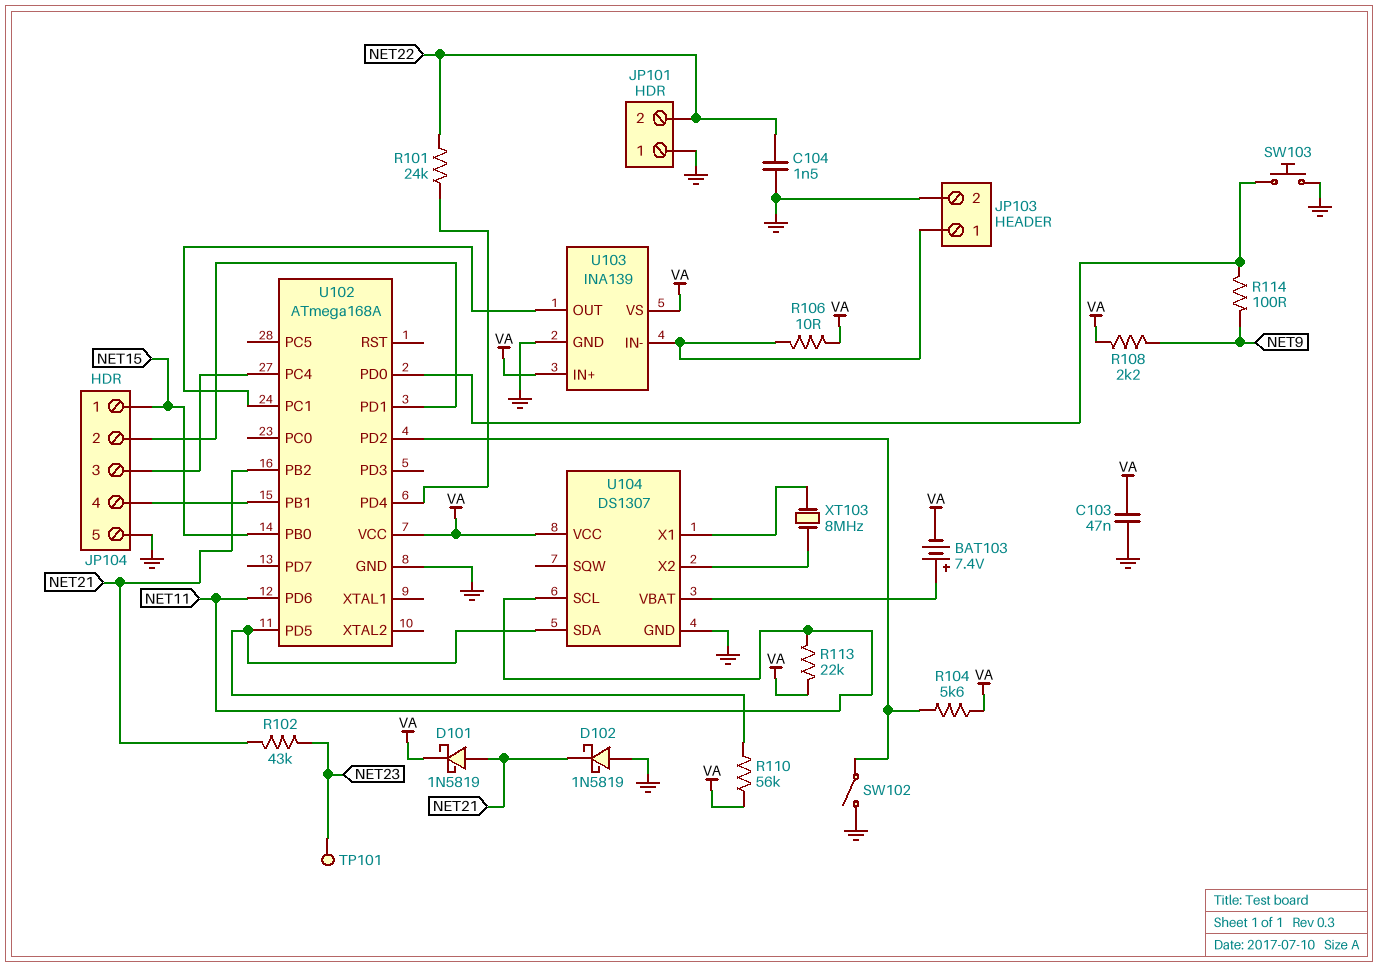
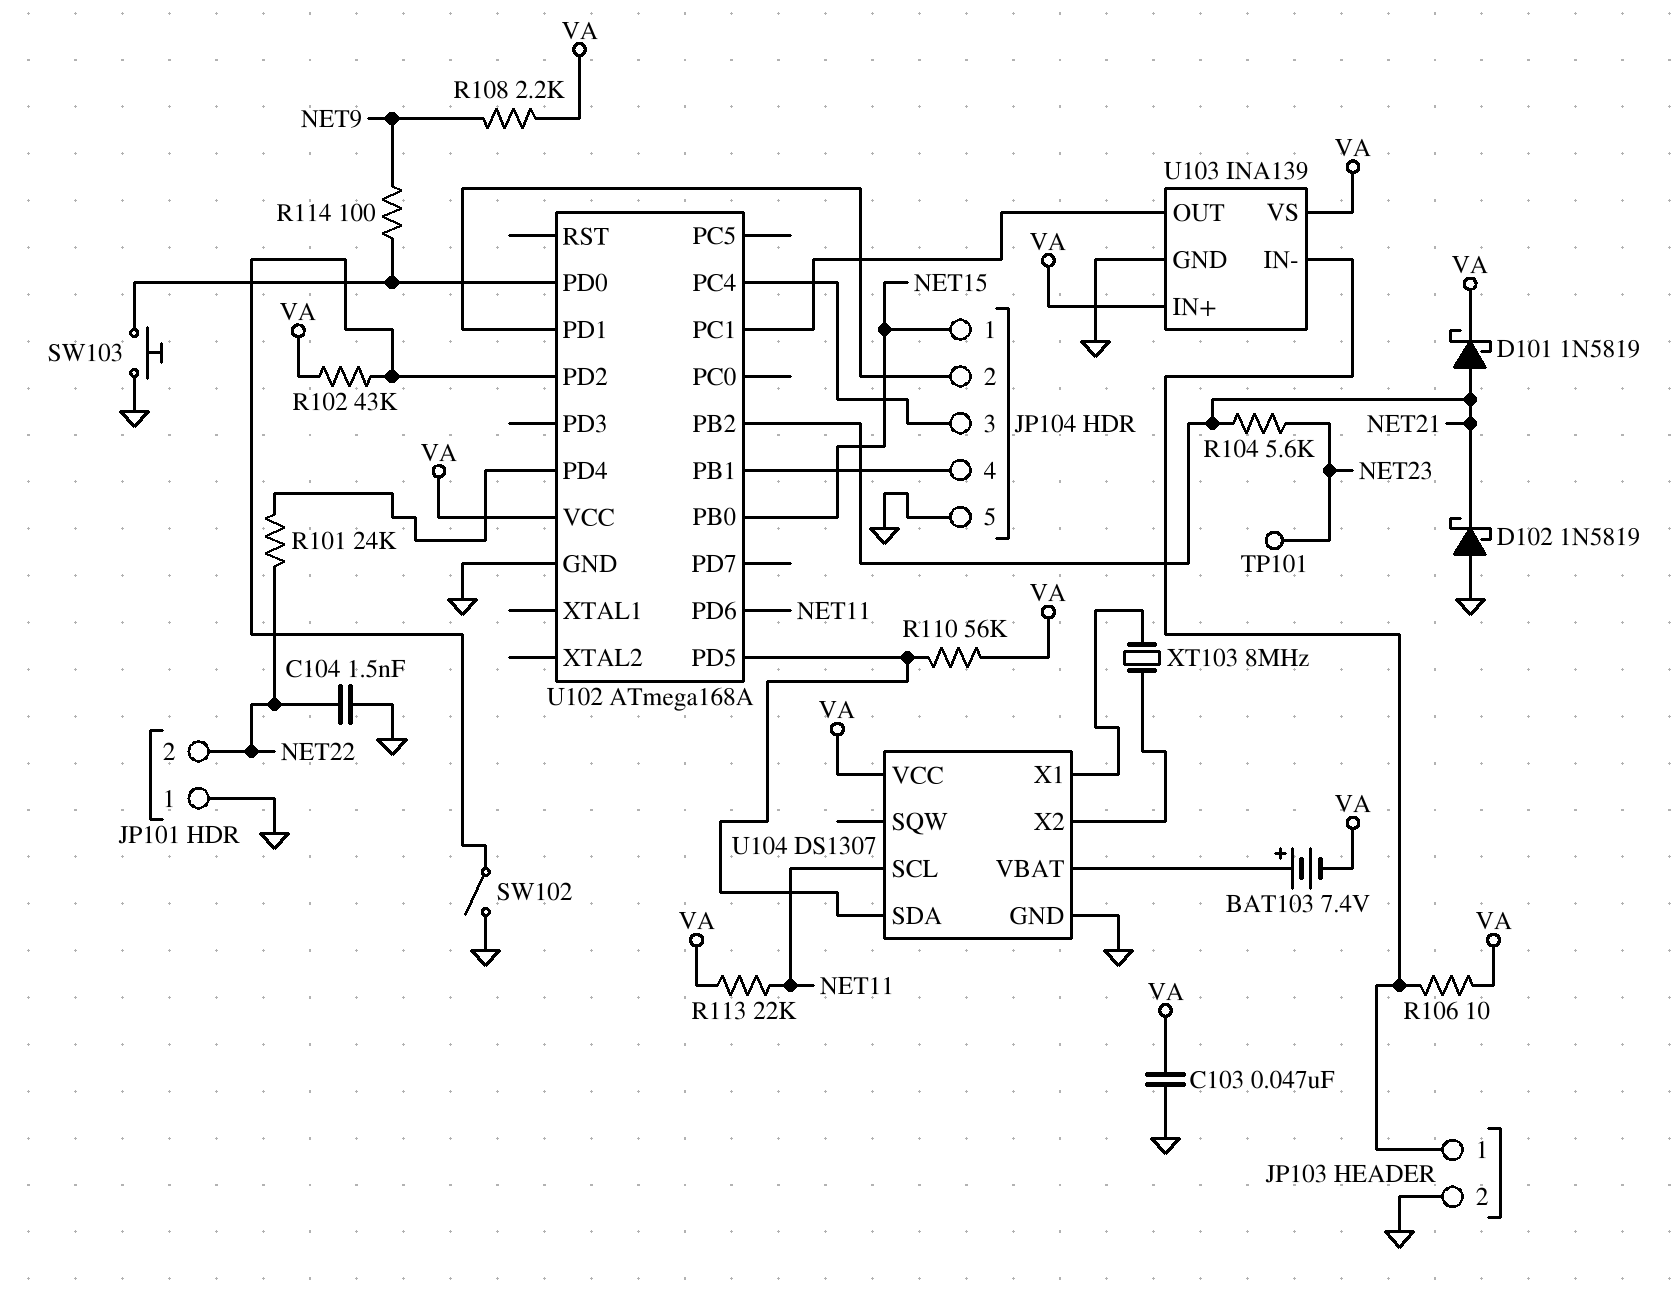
R102: 43k (NET21, NET23) -> 43k (U102/PD2, VA)
R104: 5.6k (U102/PD2, VA) -> 5.6k (NET21, NET23)

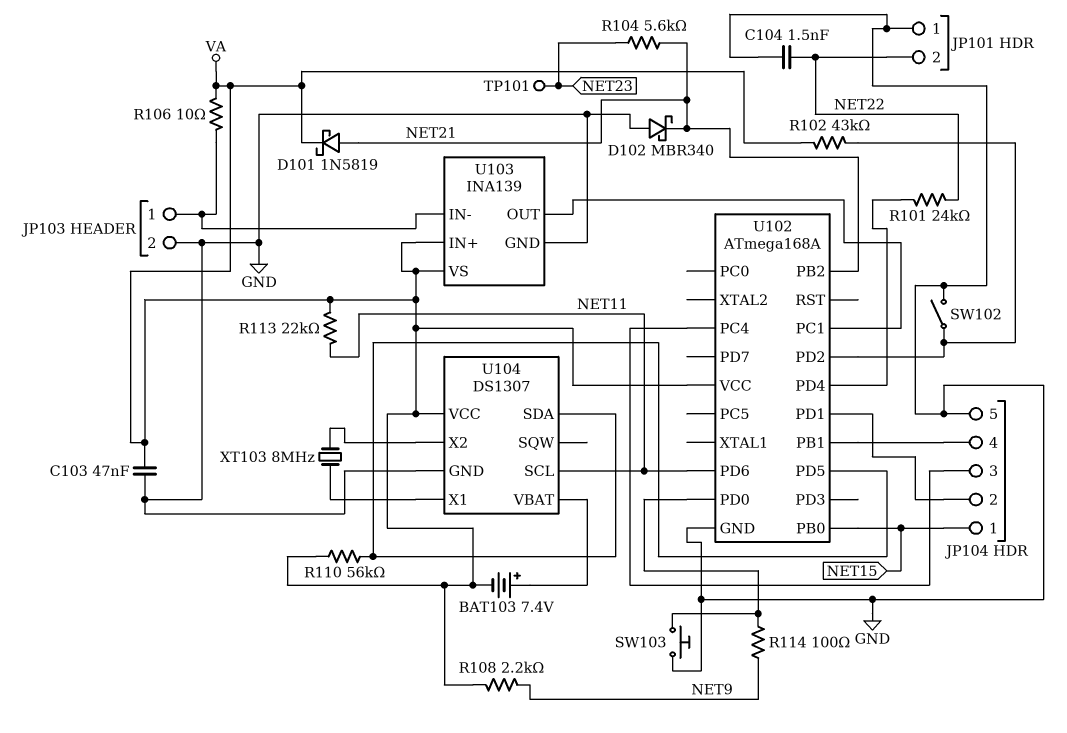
D102: schottky 1N5819 (A GND, K NET21) -> schottky MBR340 (A GND, K NET21)

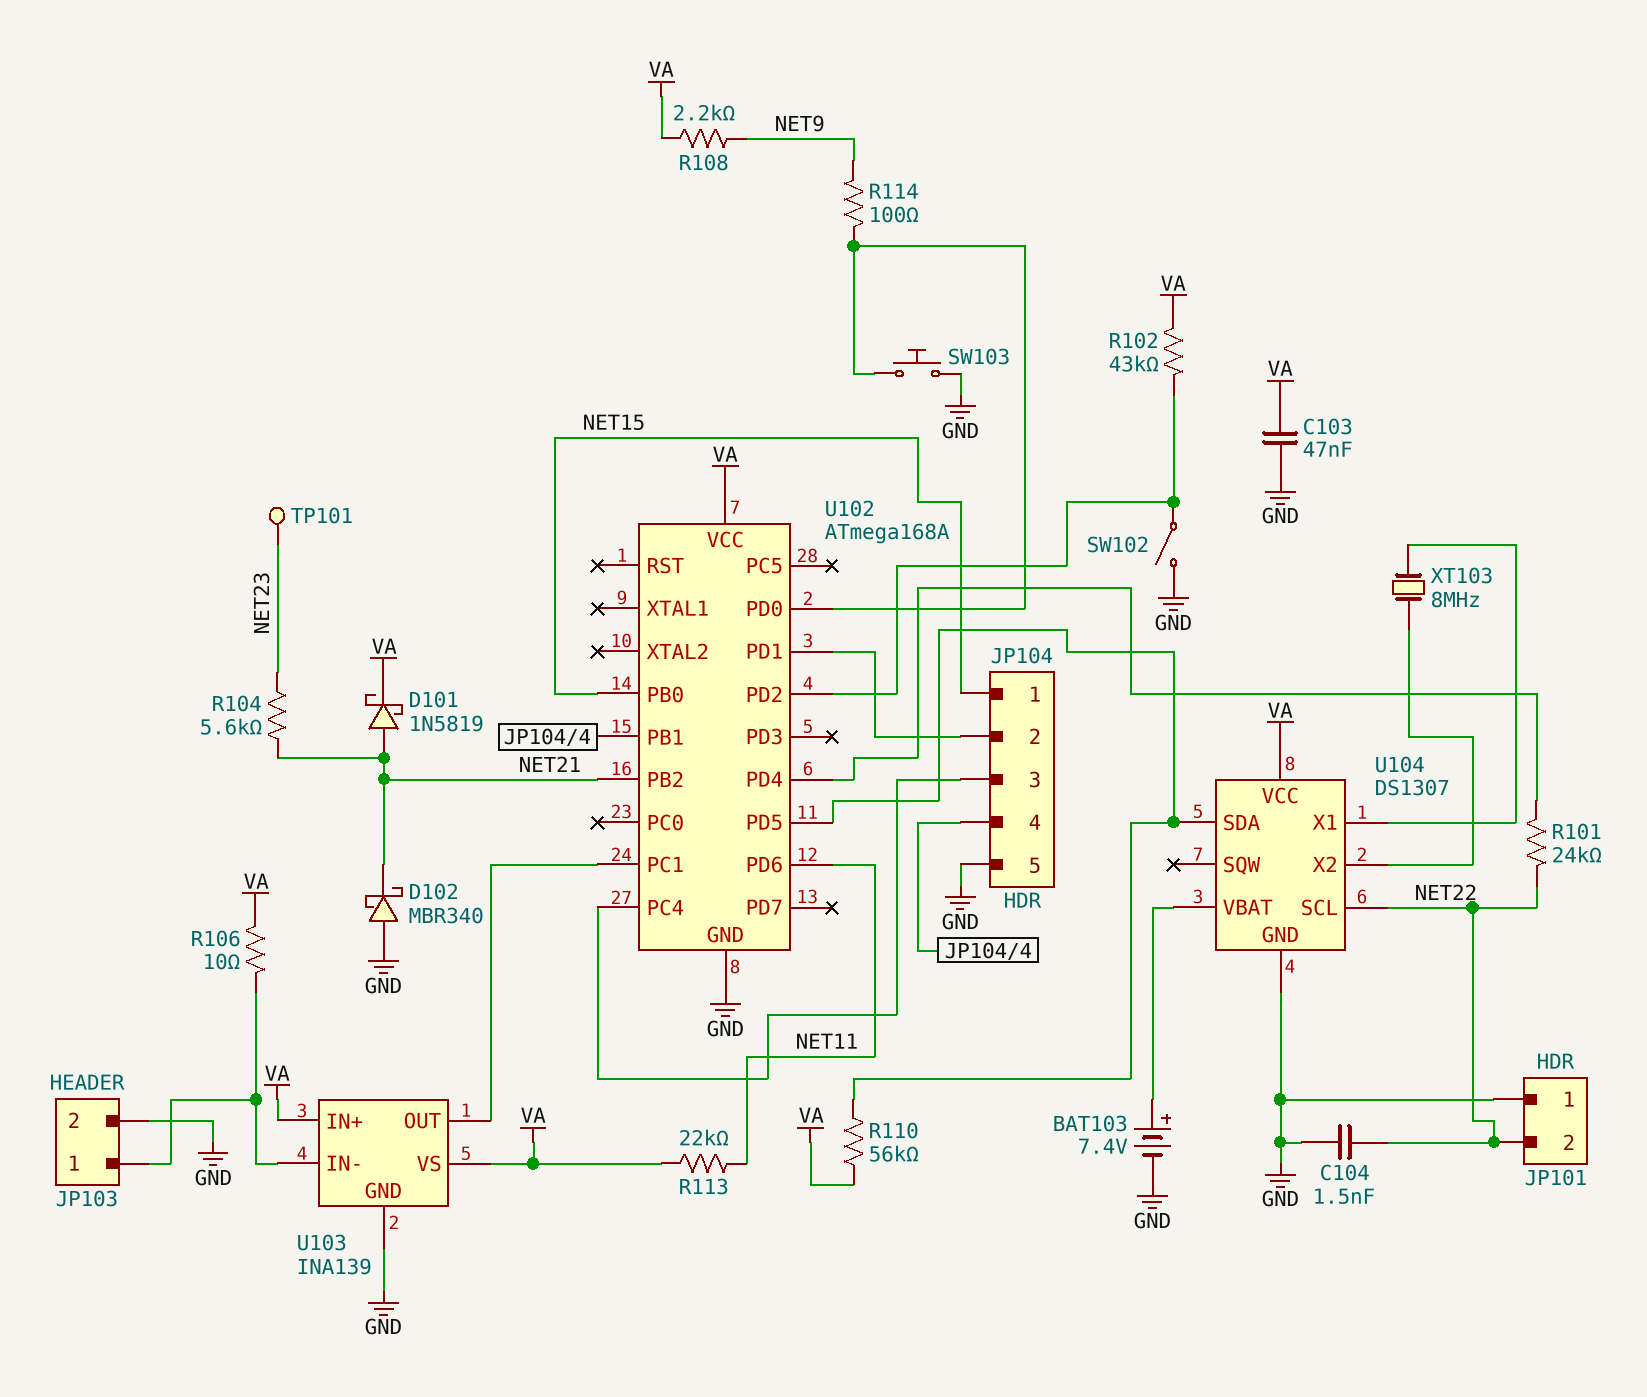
BAT103: 7.4V (plus U104/VBAT, minus VA) -> 7.4V (plus U104/VBAT, minus GND)
U104 pin SCL: NET11 -> NET22

